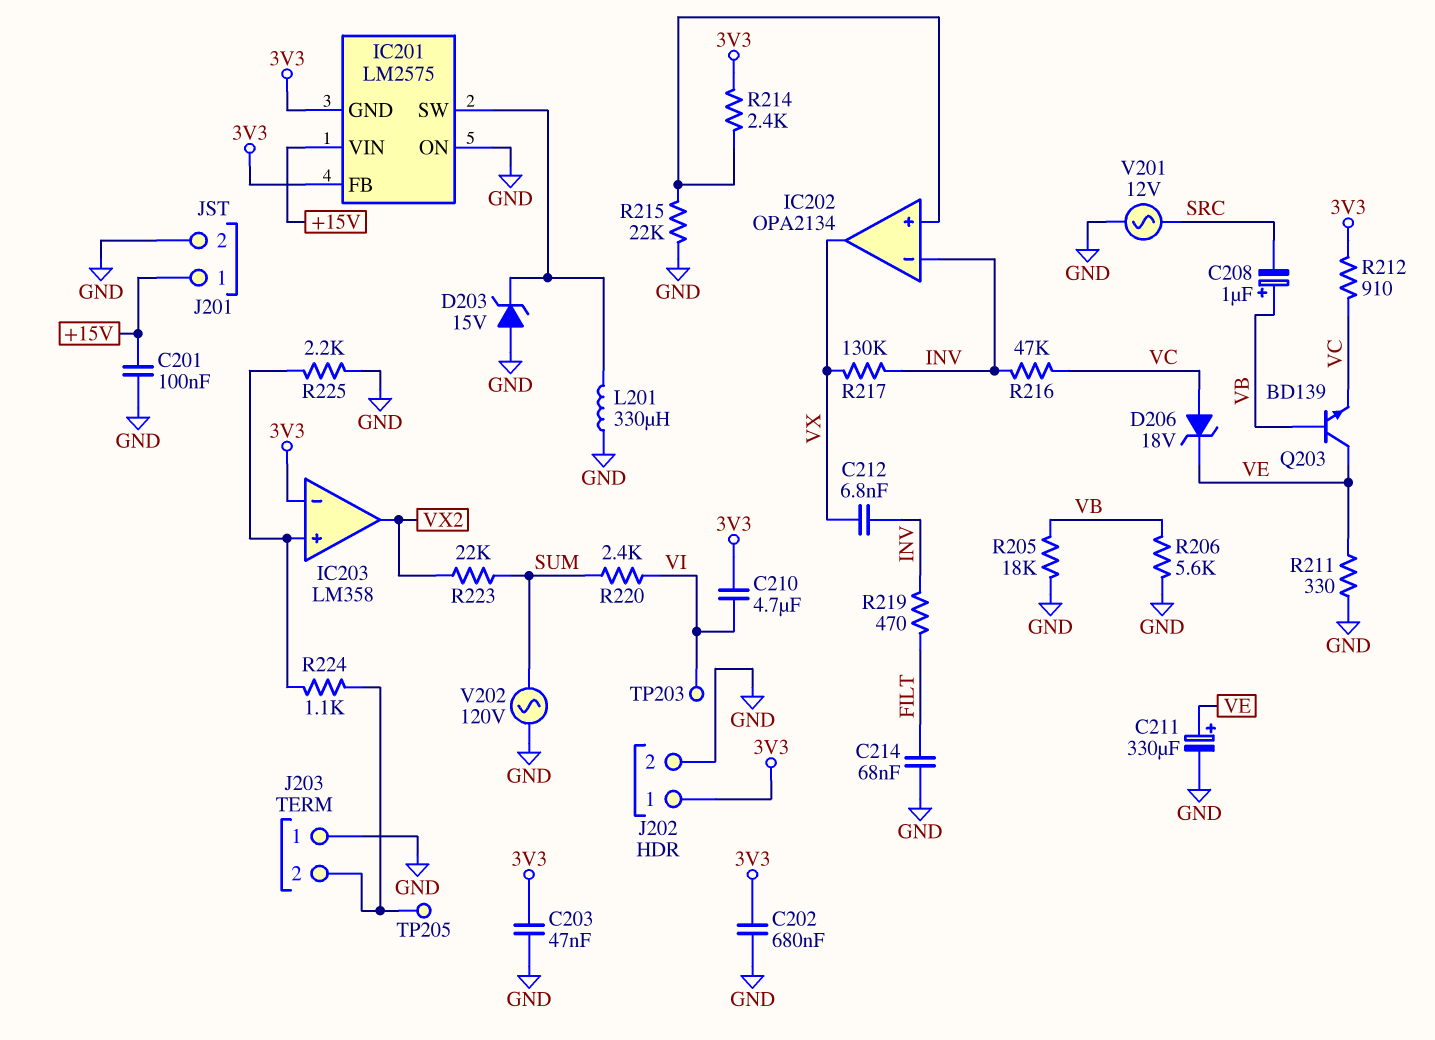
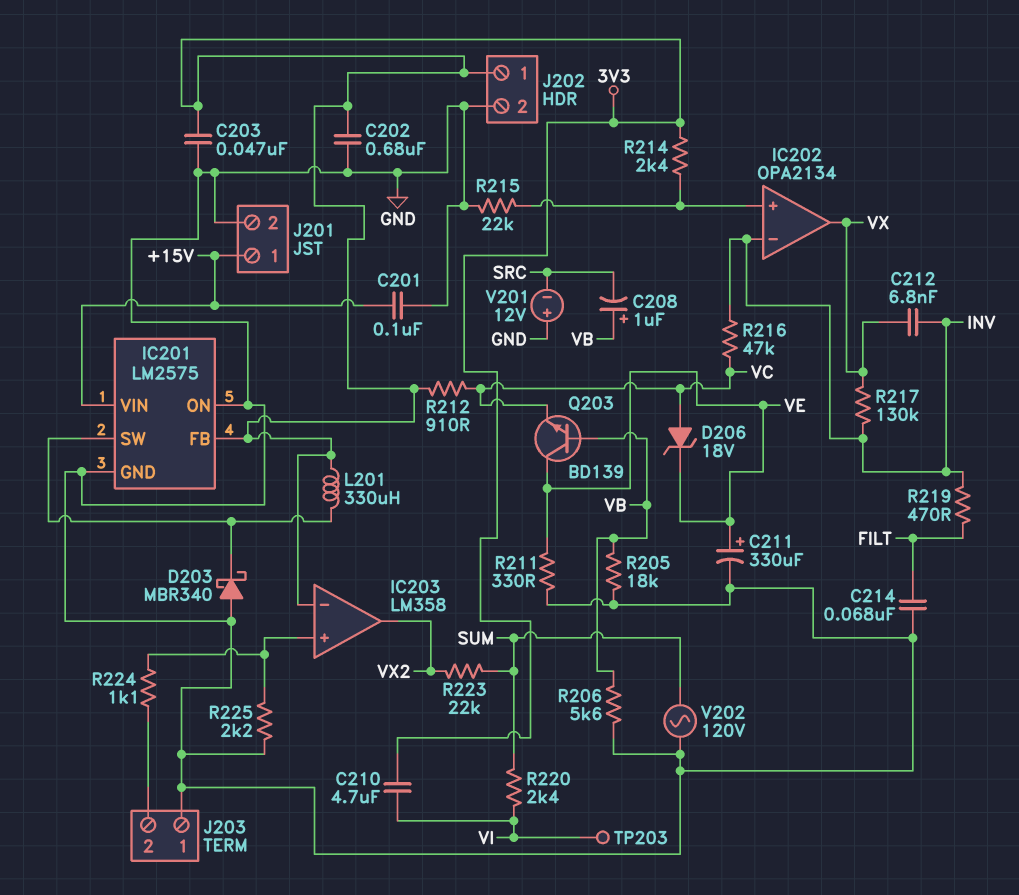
D203: zener 15V (A GND, K IC201/SW) -> schottky MBR340 (A GND, K IC201/SW)
IC201 pin GND: 3V3 -> GND
L201: 330uH (GND, IC201/SW) -> 330uH (3V3, IC201/SW)
TP205: test point (J203/2) -> none
V201: AC 12V (GND, SRC) -> 12V (plus GND, minus SRC)

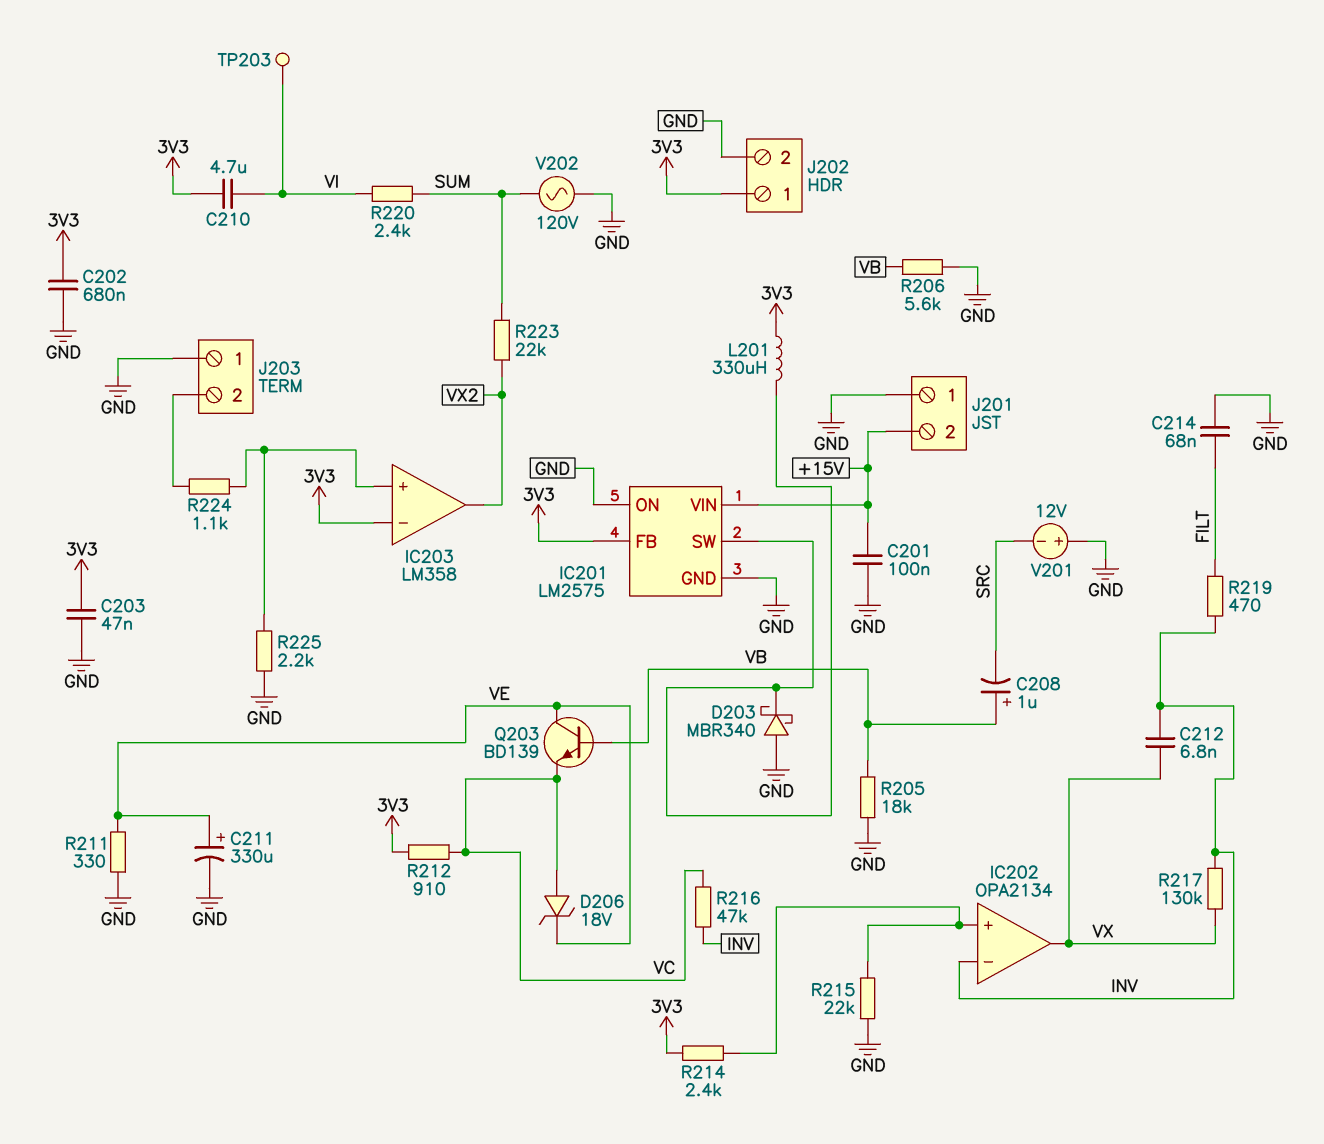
J201 pin 1: +15V -> GND
J201 pin 2: GND -> +15V

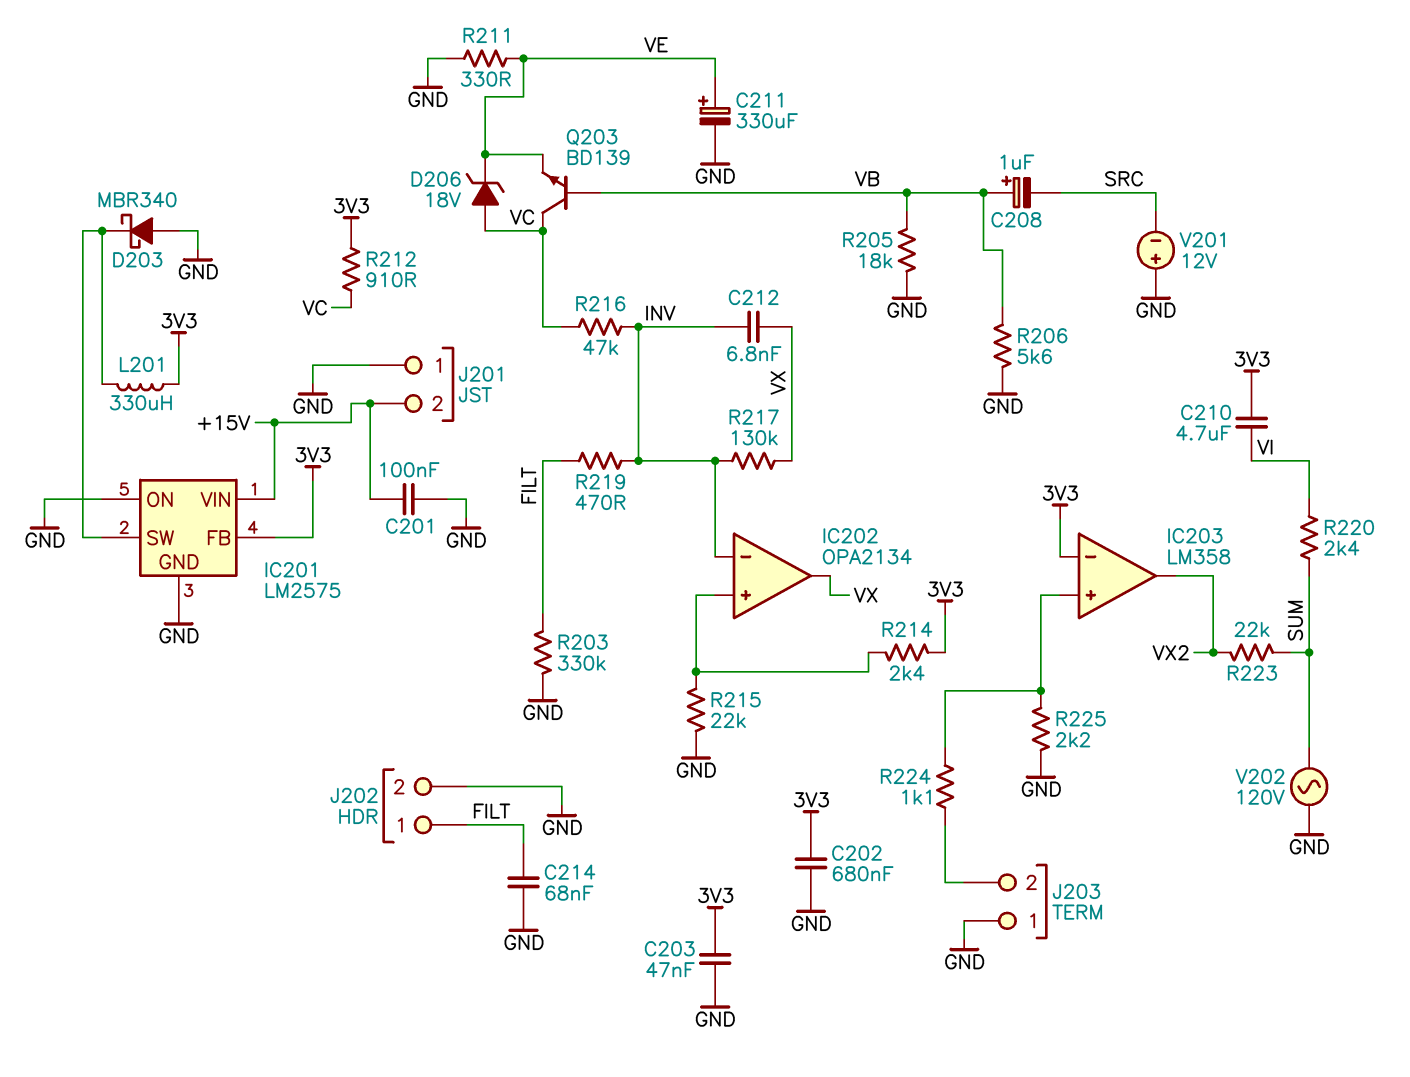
J202 pin 1: 3V3 -> FILT
Q203: NPN BD139 (B VB, C VE, E VC) -> NPN BD139 (B VB, C VC, E VE)
R203: none -> 330k (FILT, GND)
TP203: test point (VI) -> none

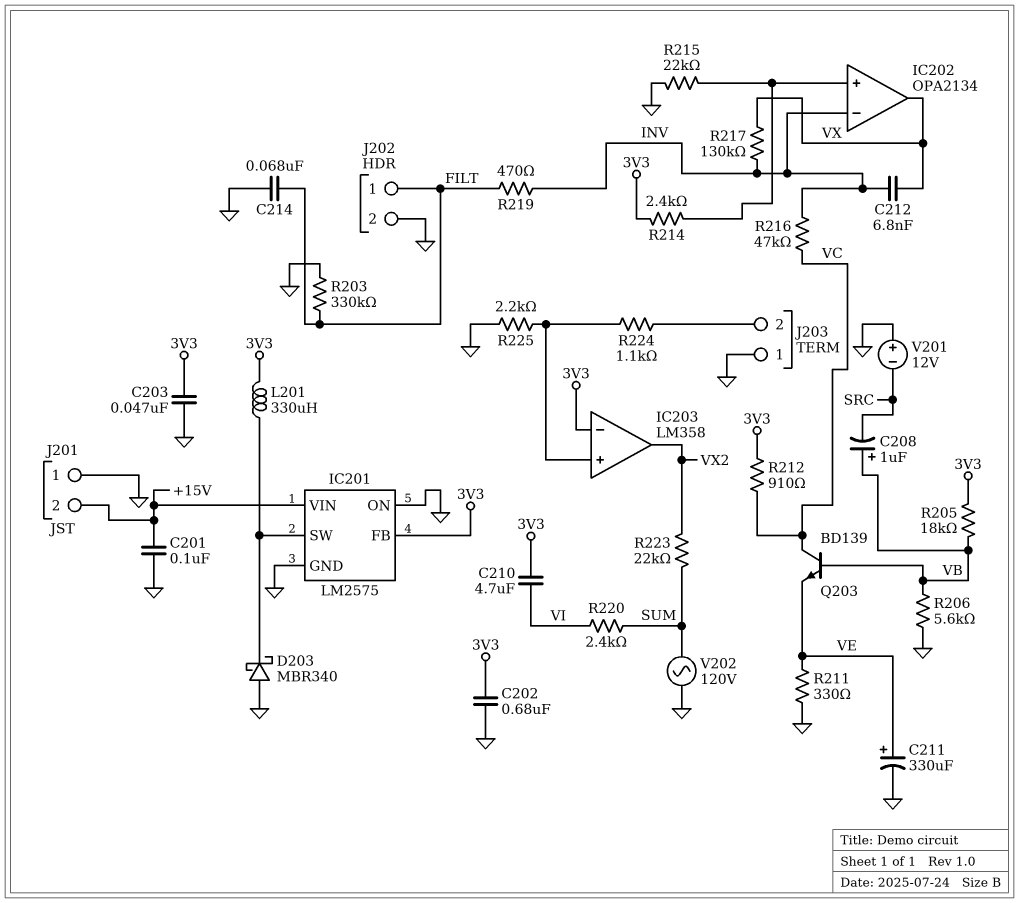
D206: zener 18V (A VC, K VE) -> none
R205: 18k (GND, VB) -> 18k (3V3, VB)

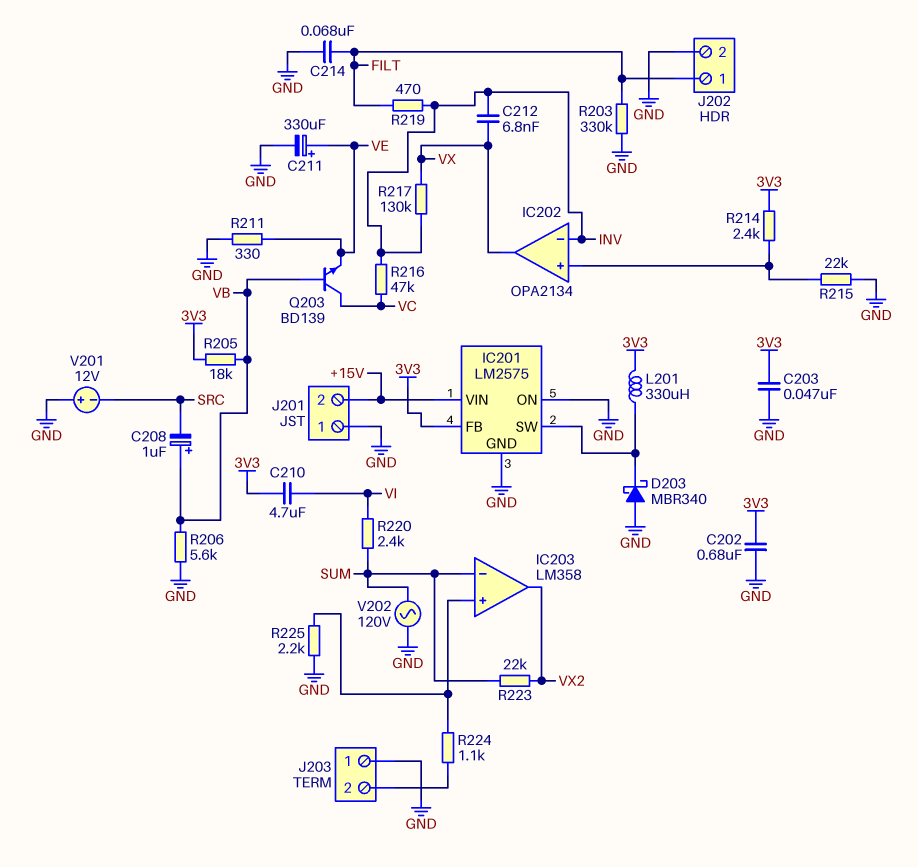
C201: 100nF (+15V, GND) -> none
IC203 pin in-: 3V3 -> SUM
R212: 910 (3V3, VC) -> none

